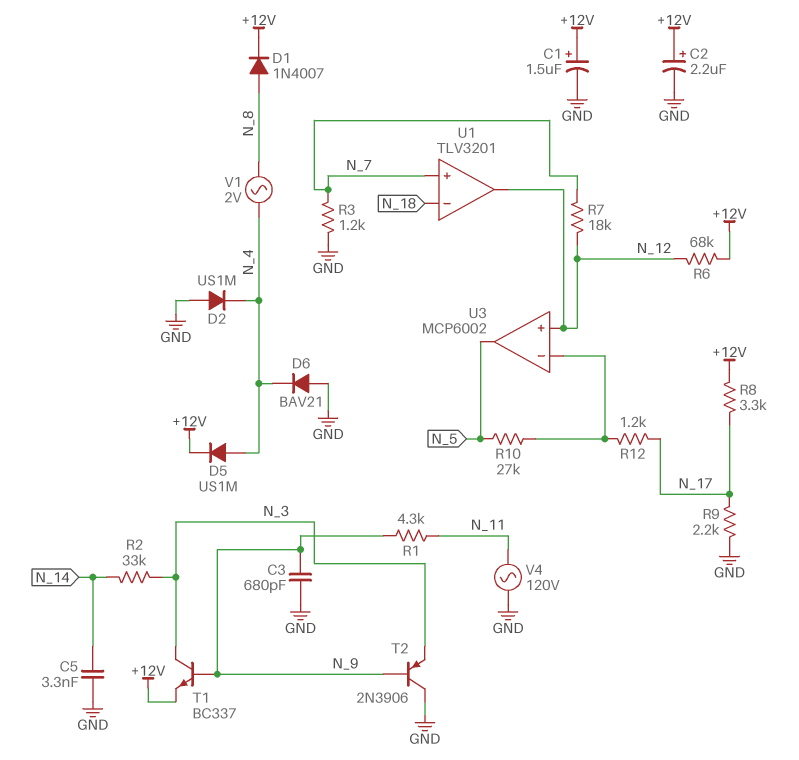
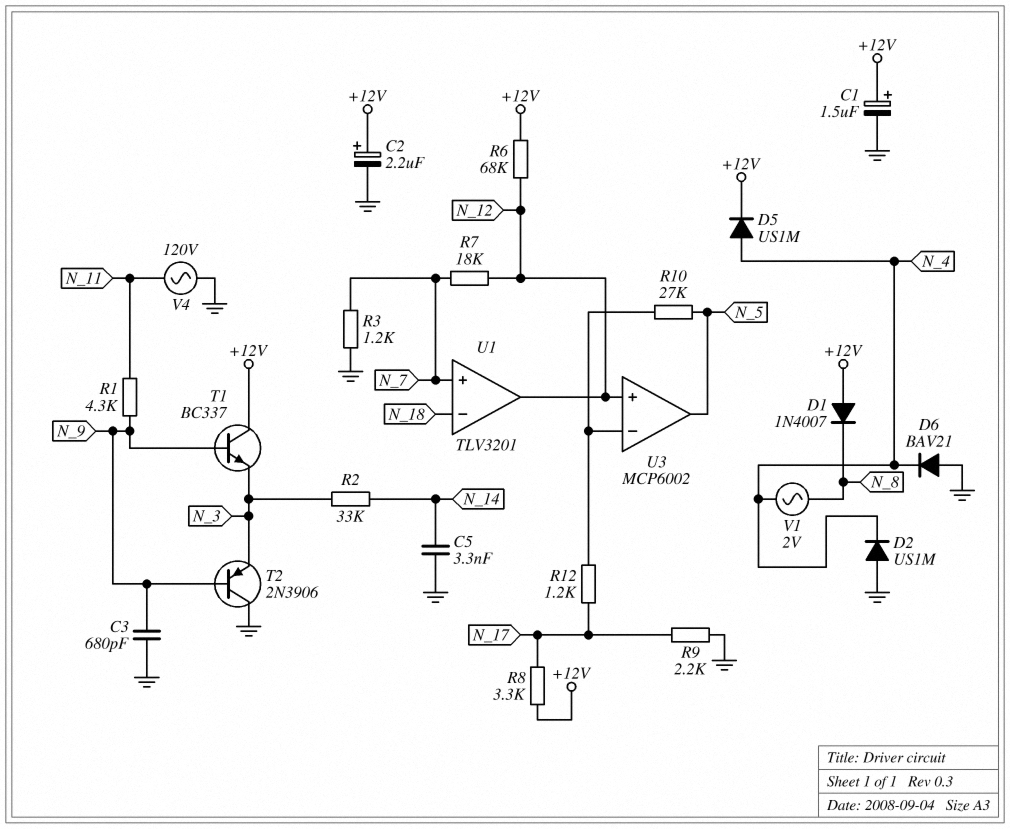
D1: diode 1N4007 (A N_8, K +12V) -> diode 1N4007 (A +12V, K N_8)
T1: NPN BC337 (B N_9, C N_3, E +12V) -> NPN BC337 (B N_9, C +12V, E N_3)

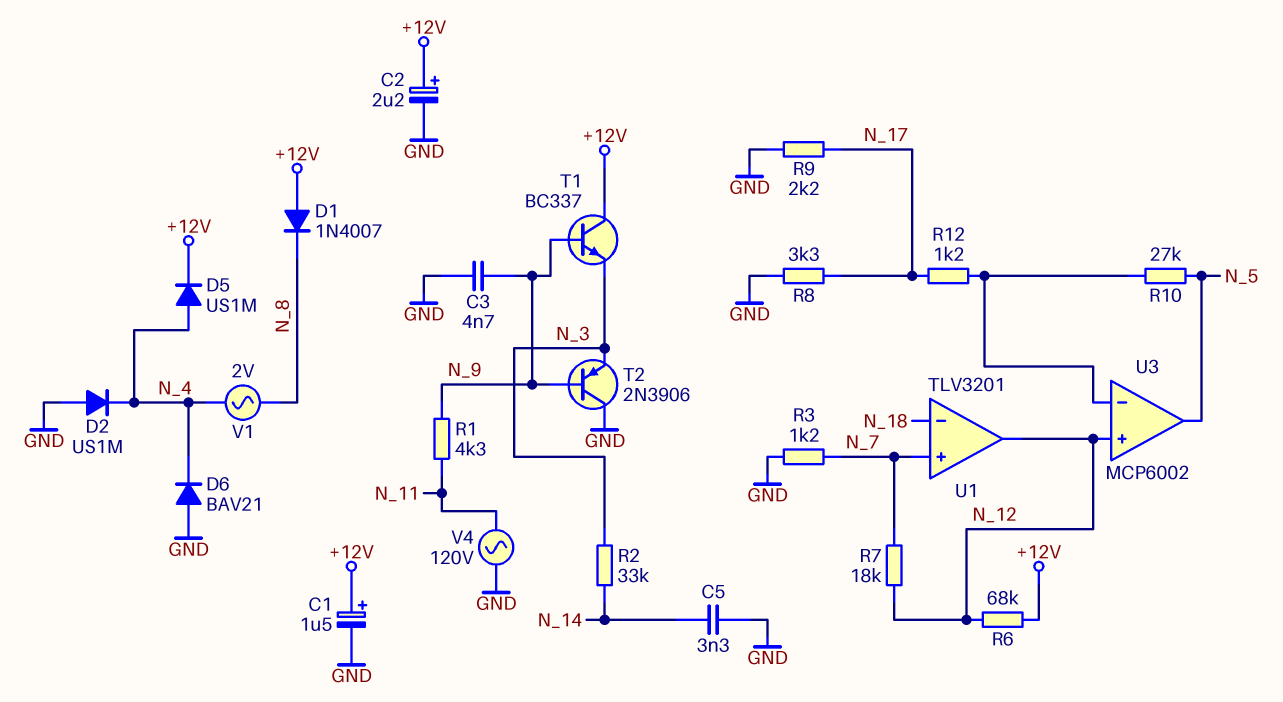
C3: 680pF (GND, N_9) -> 4.7nF (GND, N_9)
R8: 3.3k (+12V, N_17) -> 3.3k (GND, N_17)

